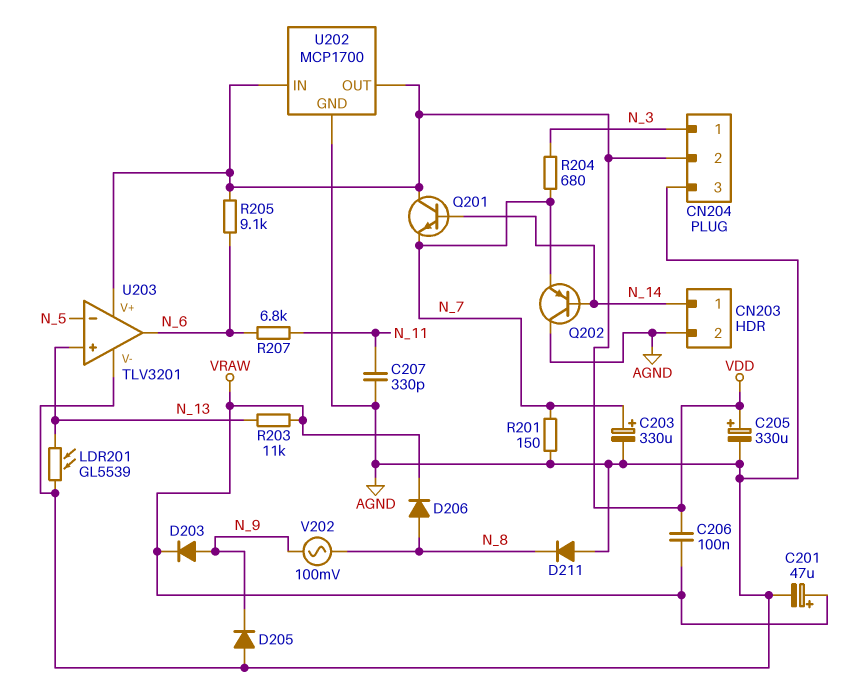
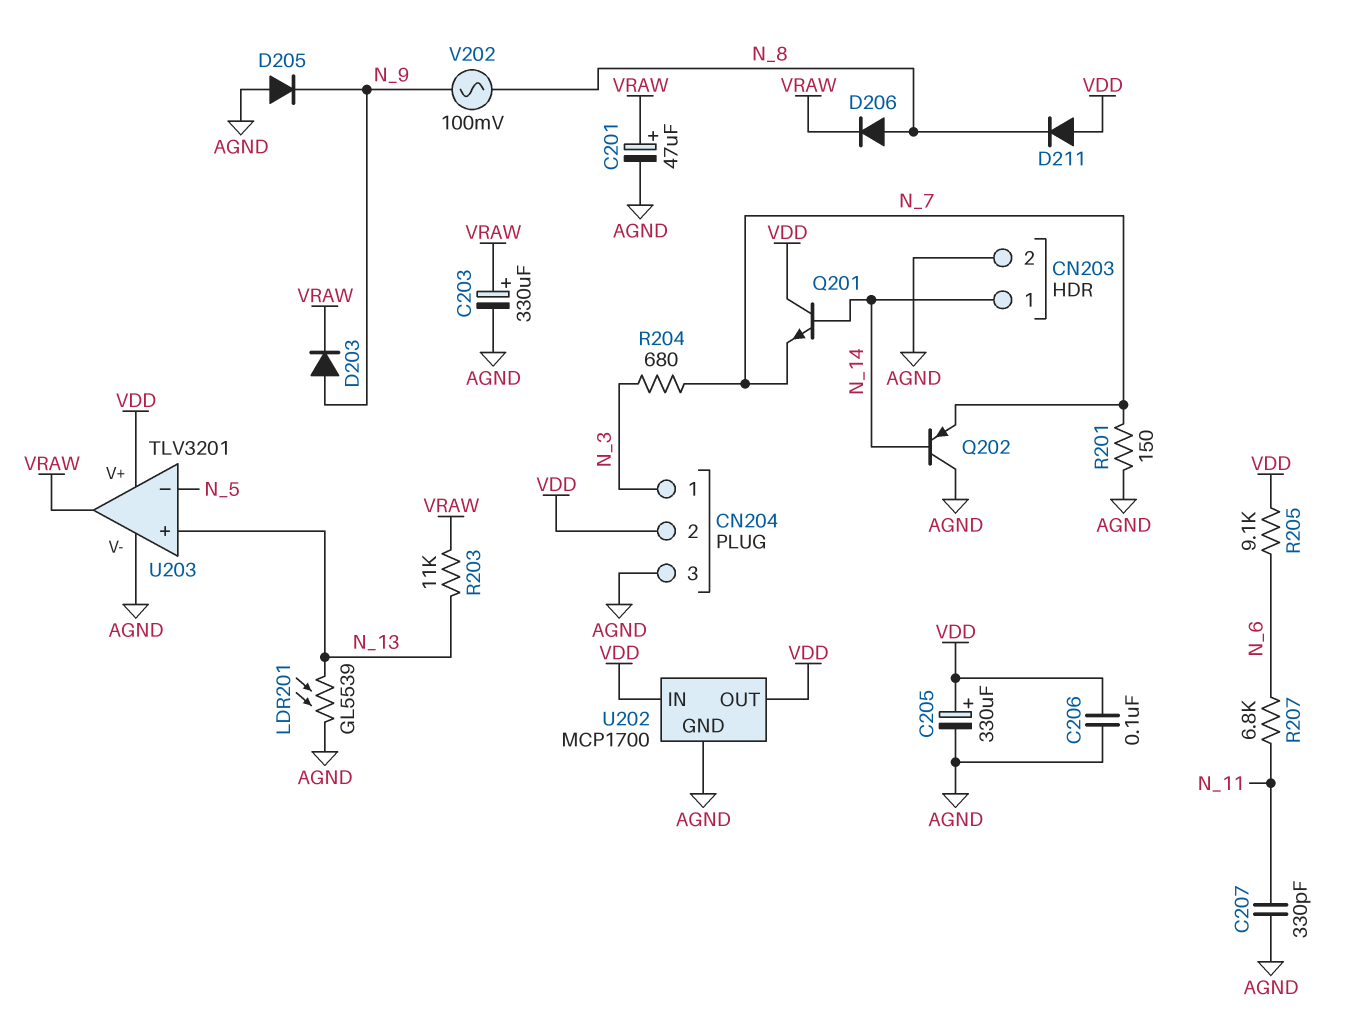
C203: 330uF (plus N_7, minus AGND) -> 330uF (plus VRAW, minus AGND)
C206: 100nF (VDD, VRAW) -> 100nF (AGND, VDD)
D211: diode (A AGND, K N_8) -> diode (A VDD, K N_8)
U203 pin out: N_6 -> VRAW

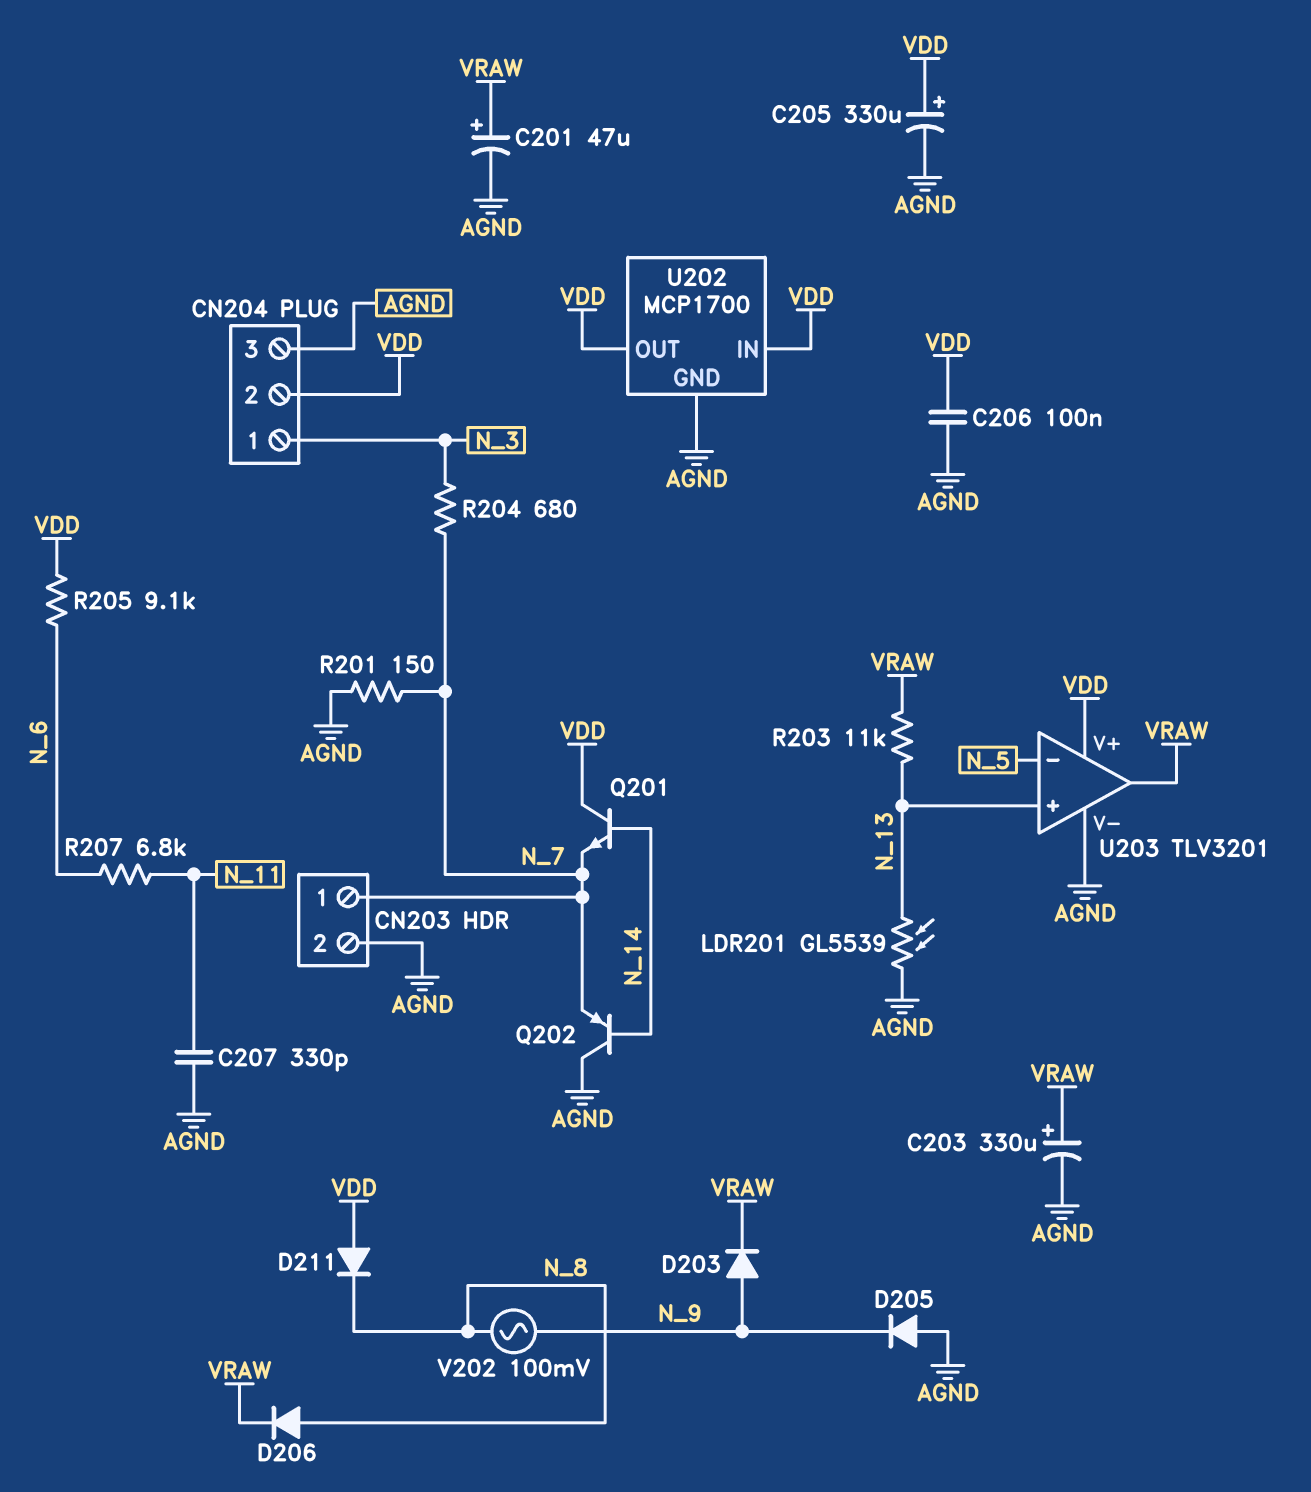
CN203 pin 1: N_14 -> N_7

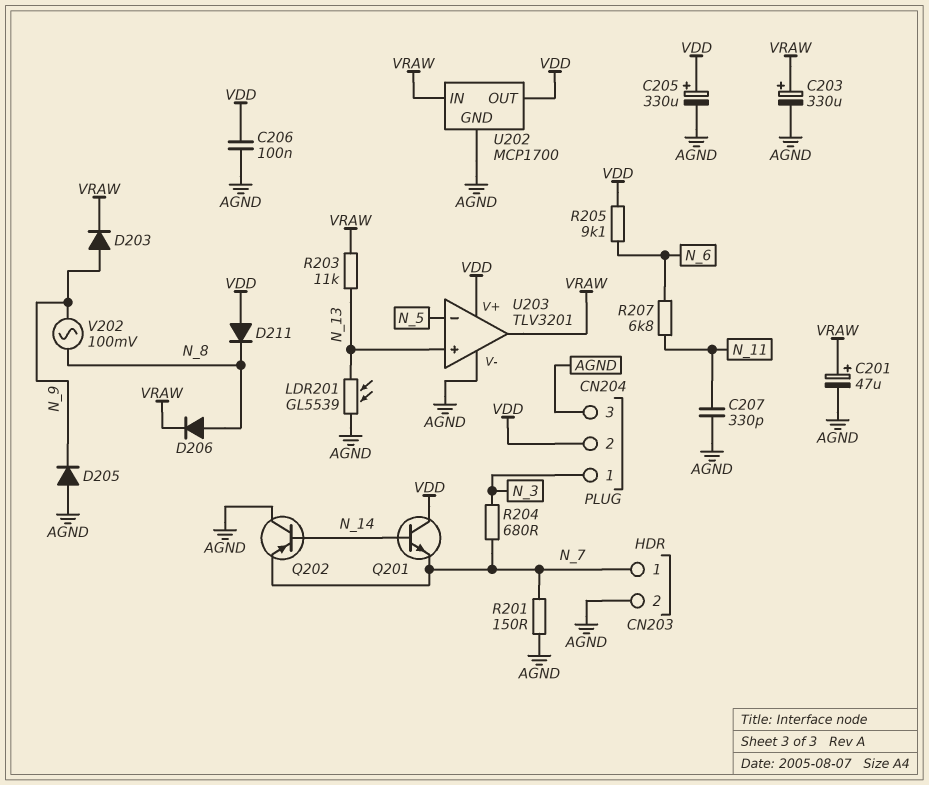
U202 pin IN: VDD -> VRAW

